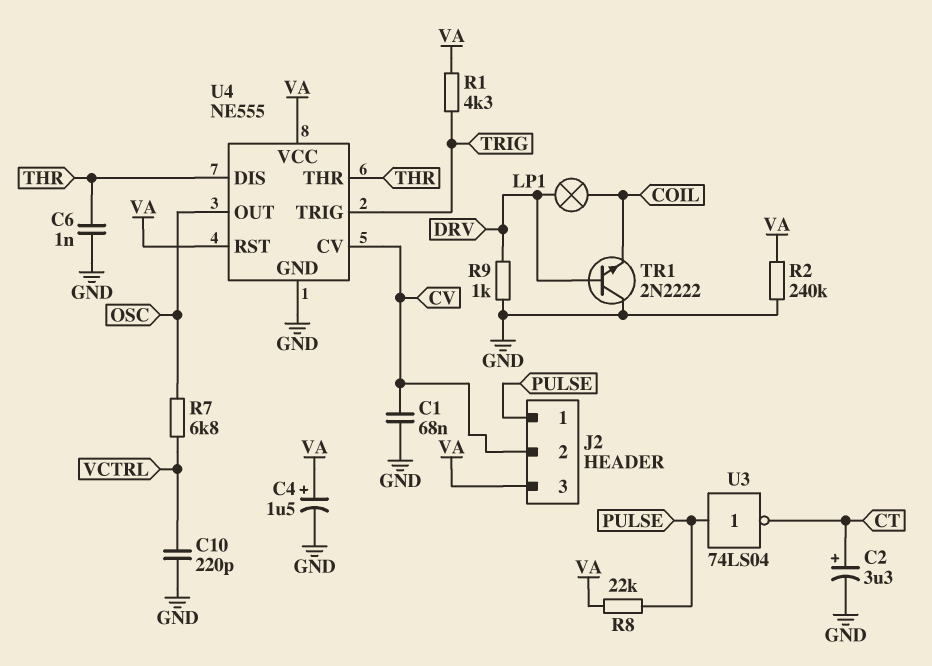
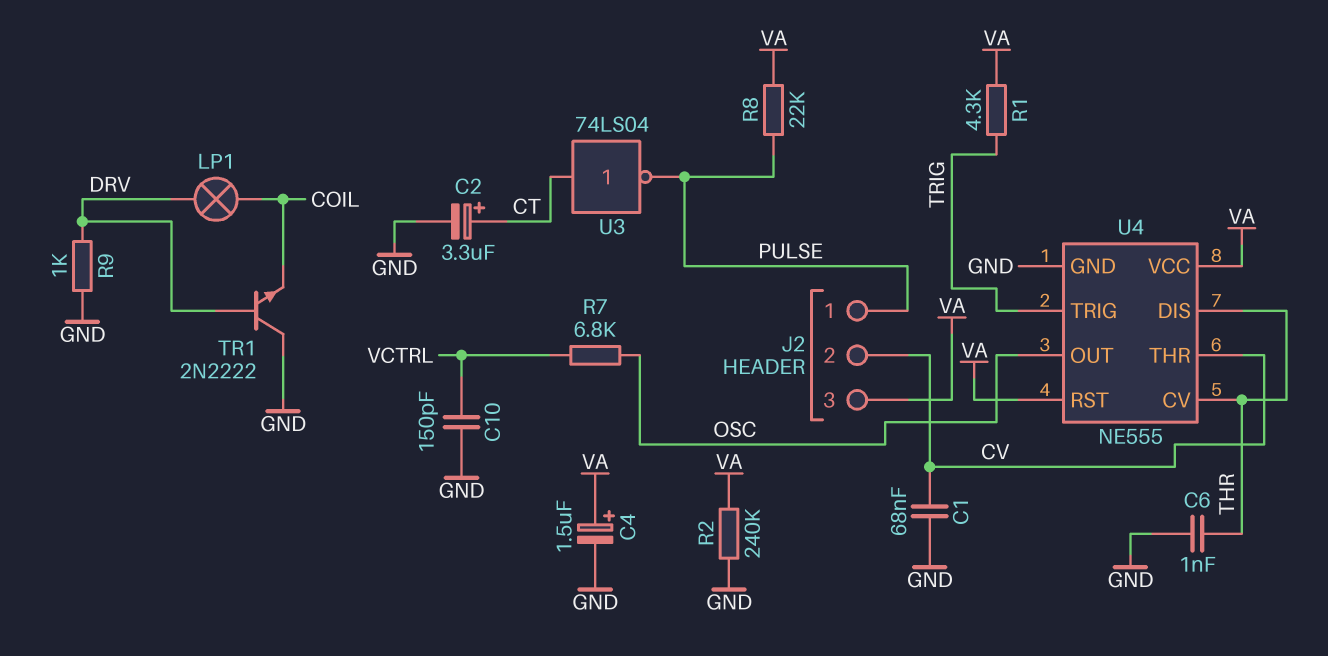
C10: 220pF (GND, VCTRL) -> 150pF (GND, VCTRL)
U3: NOT 74LS04 (in PULSE, out CT) -> NOT 74LS04 (in CT, out PULSE)
U4 pin CV: CV -> THR
U4 pin THR: THR -> CV

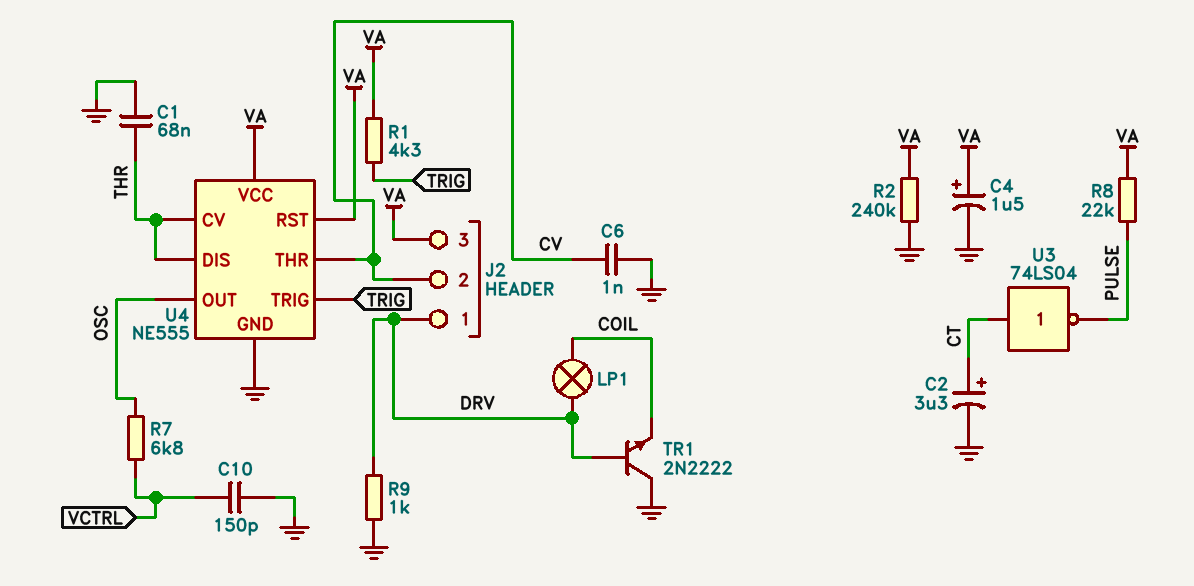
C1: 68nF (CV, GND) -> 68nF (GND, THR)
C6: 1nF (GND, THR) -> 1nF (CV, GND)
J2 pin 1: PULSE -> DRV

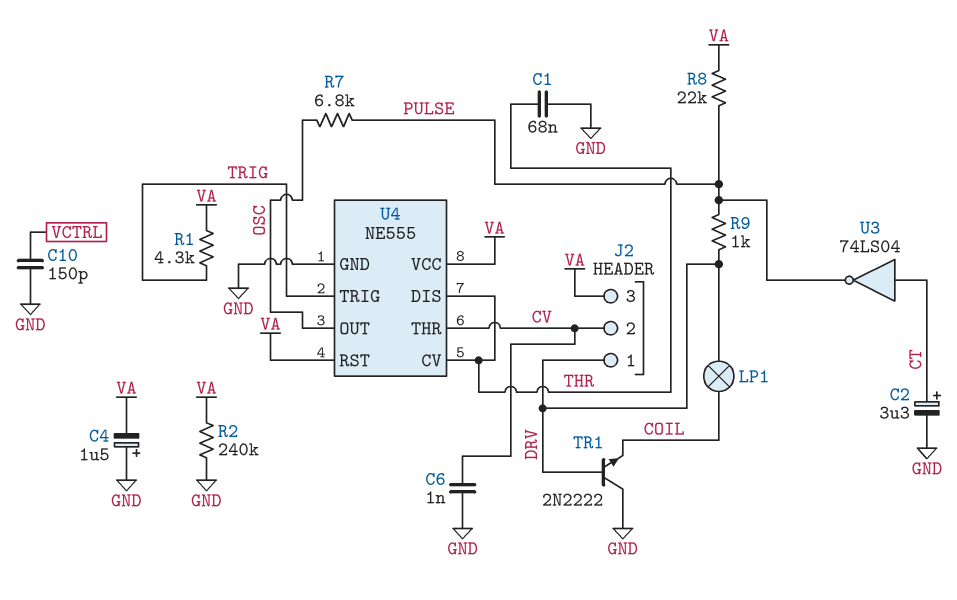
C4: 1.5uF (plus VA, minus GND) -> 1.5uF (plus GND, minus VA)
R7: 6.8k (OSC, VCTRL) -> 6.8k (OSC, PULSE)
R9: 1k (DRV, GND) -> 1k (DRV, PULSE)

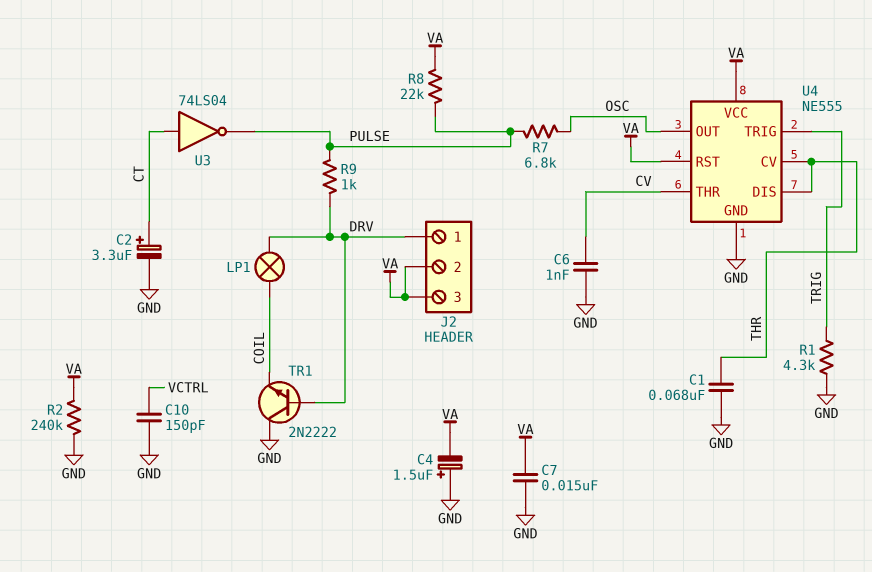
C7: none -> 15nF (GND, VA)
J2 pin 2: CV -> VA
R1: 4.3k (TRIG, VA) -> 4.3k (GND, TRIG)

